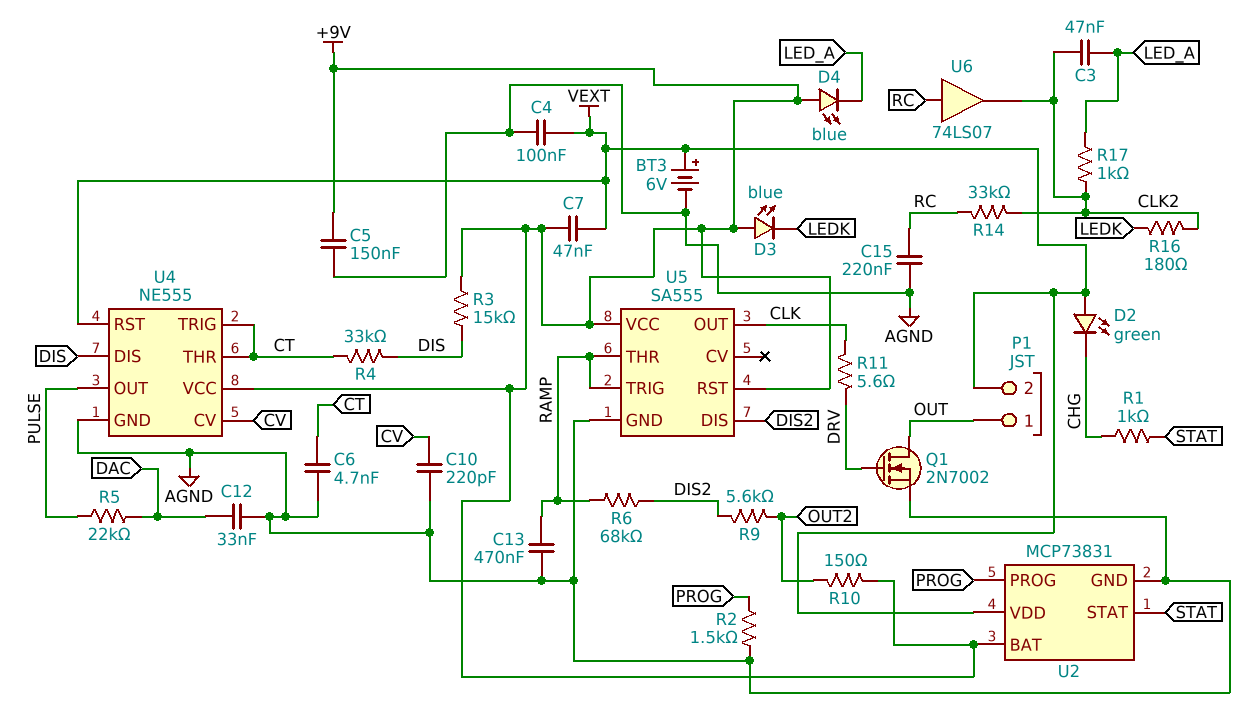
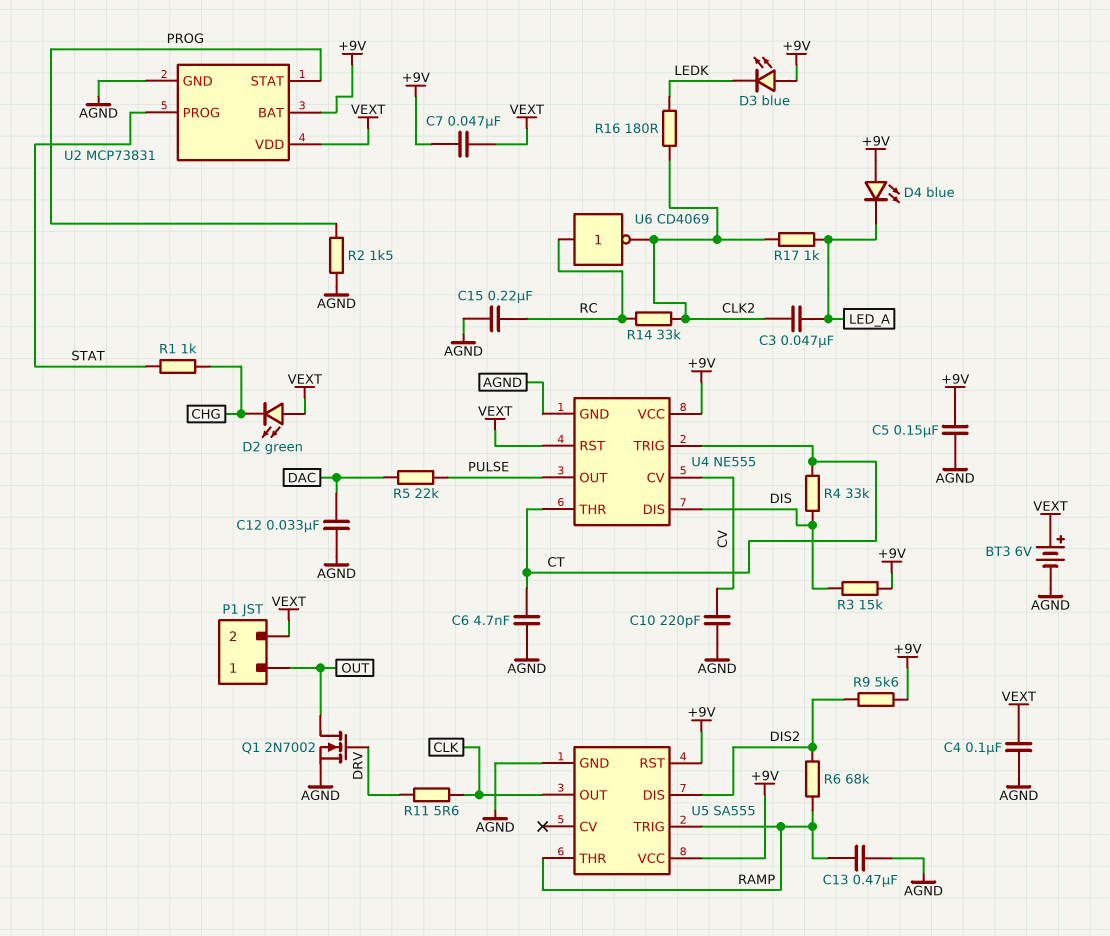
R9: 5.6k (DIS2, OUT2) -> 5.6k (+9V, DIS2)
R10: 150 (+9V, OUT2) -> none
U2 pin PROG: PROG -> STAT
U2 pin STAT: STAT -> PROG
U6: buffer 74LS07 (in RC, out CLK2) -> NOT CD4069 (in RC, out CLK2)

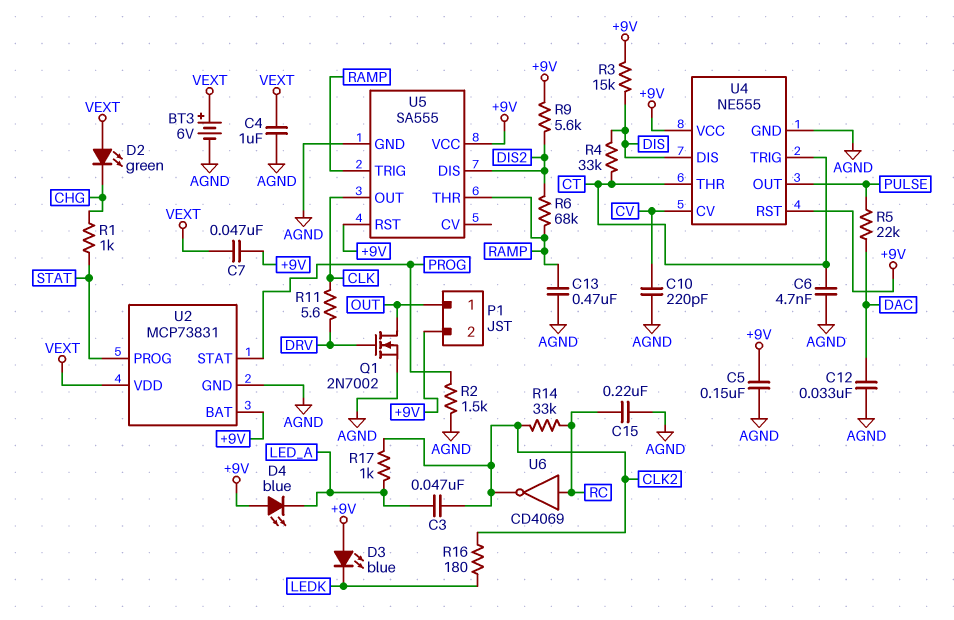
C4: 100nF (AGND, VEXT) -> 1uF (AGND, VEXT)
P1 pin 2: VEXT -> +9V
U4 pin RST: VEXT -> +9V

